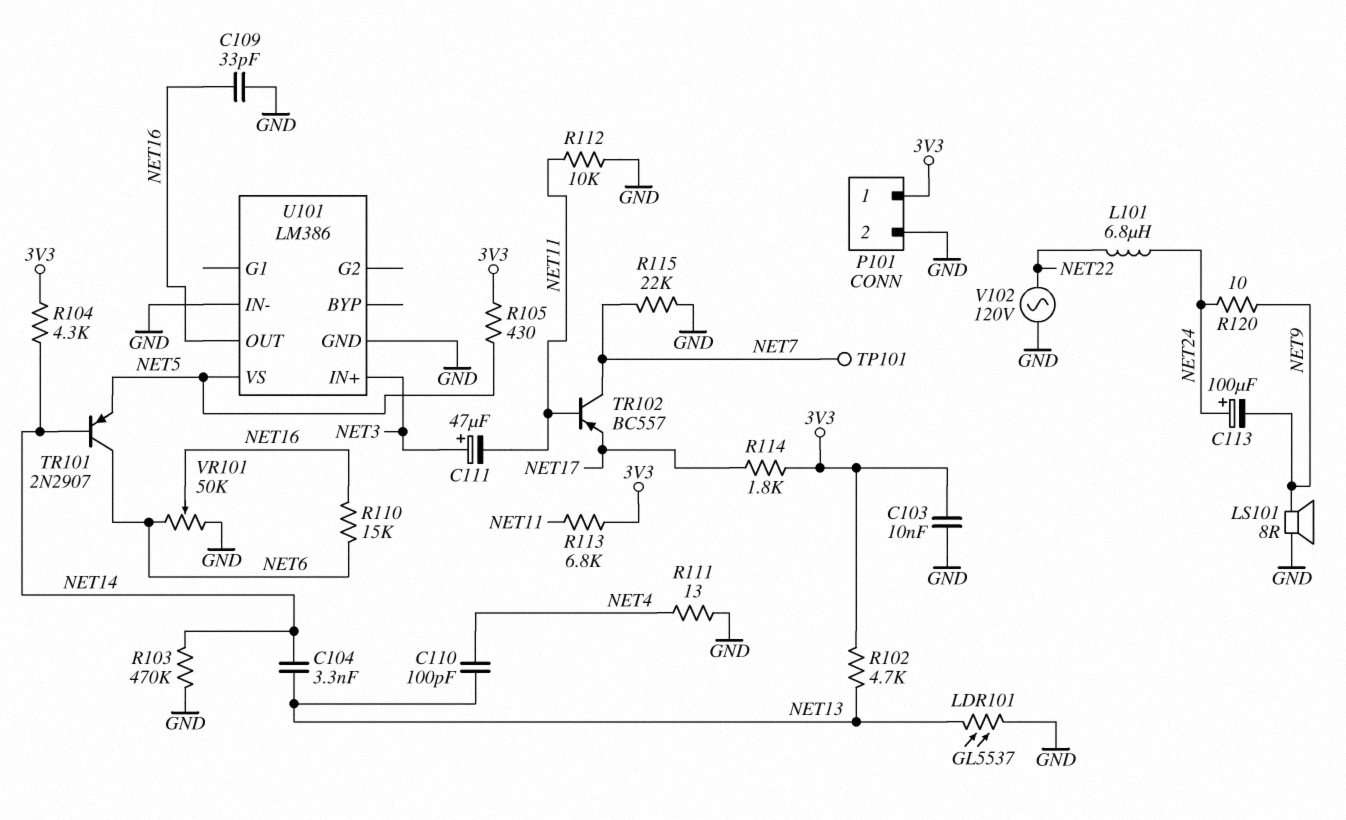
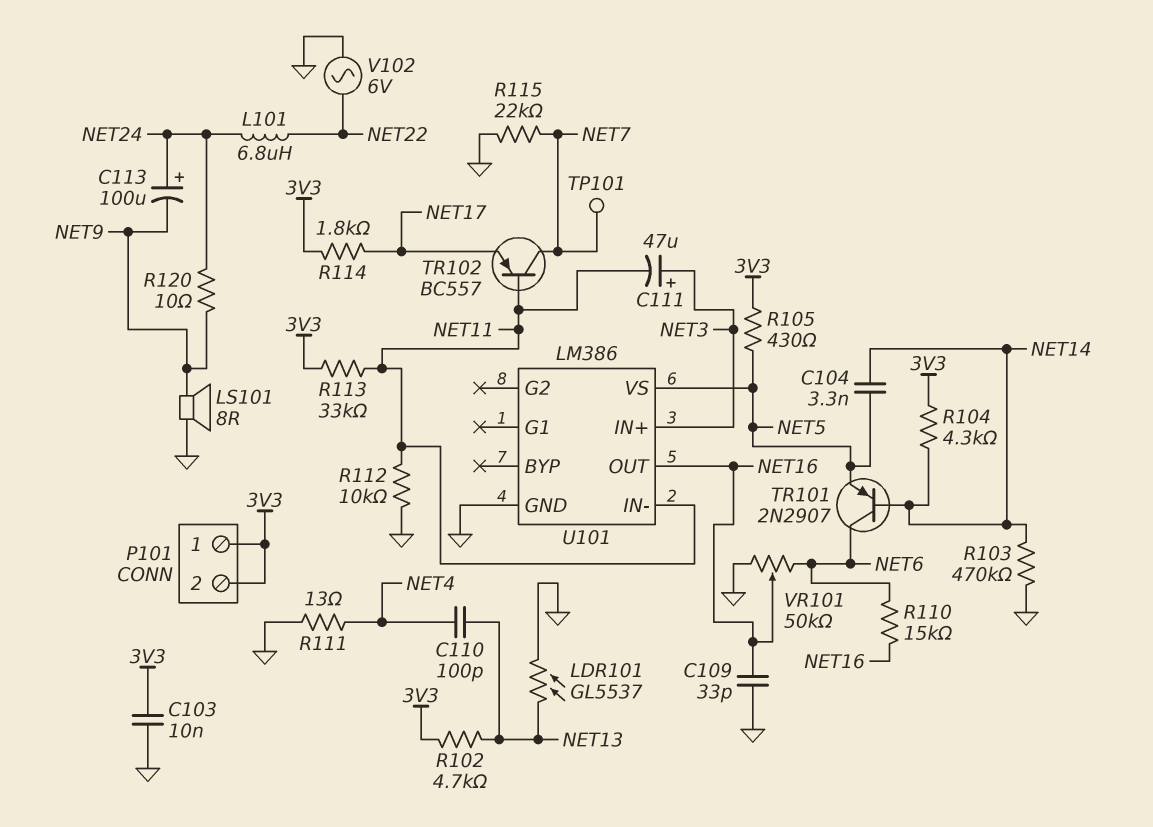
C104: 3.3nF (NET13, NET14) -> 3.3nF (NET5, NET14)
P101 pin 2: GND -> 3V3
R113: 6.8k (3V3, NET11) -> 33k (3V3, NET11)
U101 pin IN-: GND -> NET11
V102: AC 120V (GND, NET22) -> AC 6V (GND, NET22)

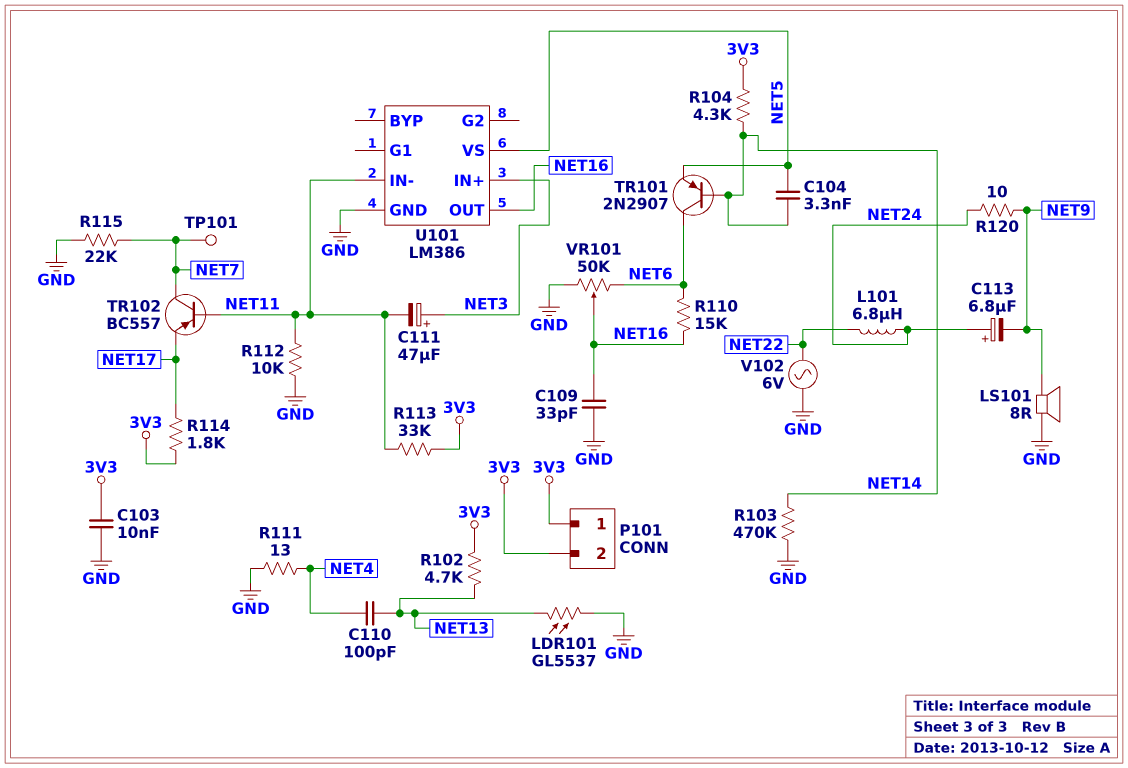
C113: 100uF (plus NET24, minus NET9) -> 6.8uF (plus NET24, minus NET9)
R105: 430 (3V3, NET5) -> none

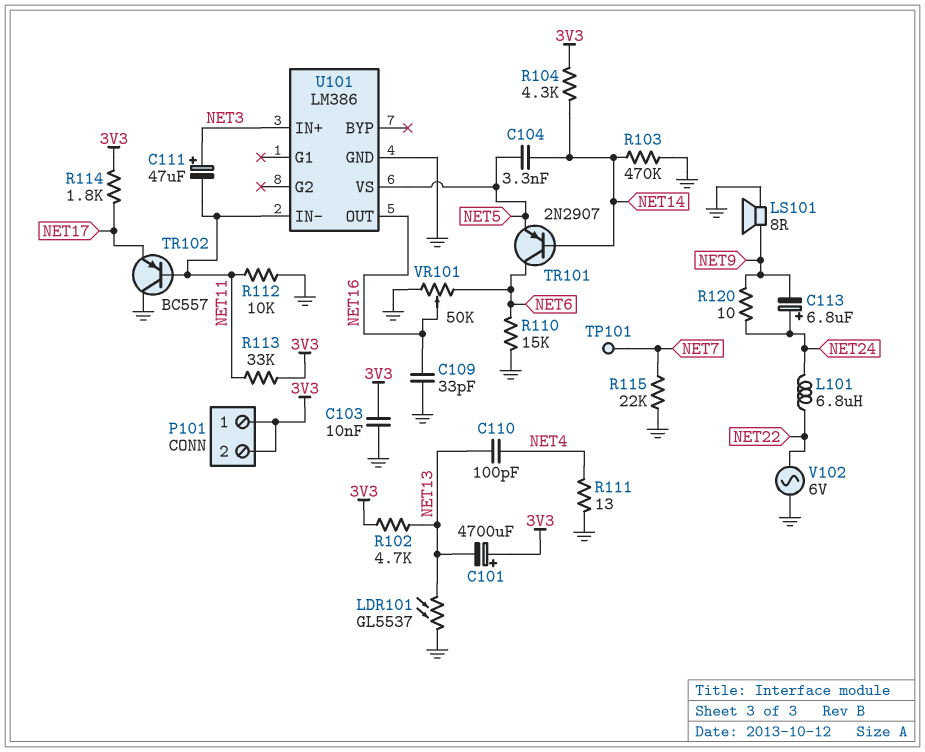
C101: none -> 4700uF (plus 3V3, minus NET13)
R110: 15k (NET6, NET16) -> 15k (GND, NET6)
TR102: PNP BC557 (B NET11, C NET7, E NET17) -> PNP BC557 (B NET11, C GND, E NET17)

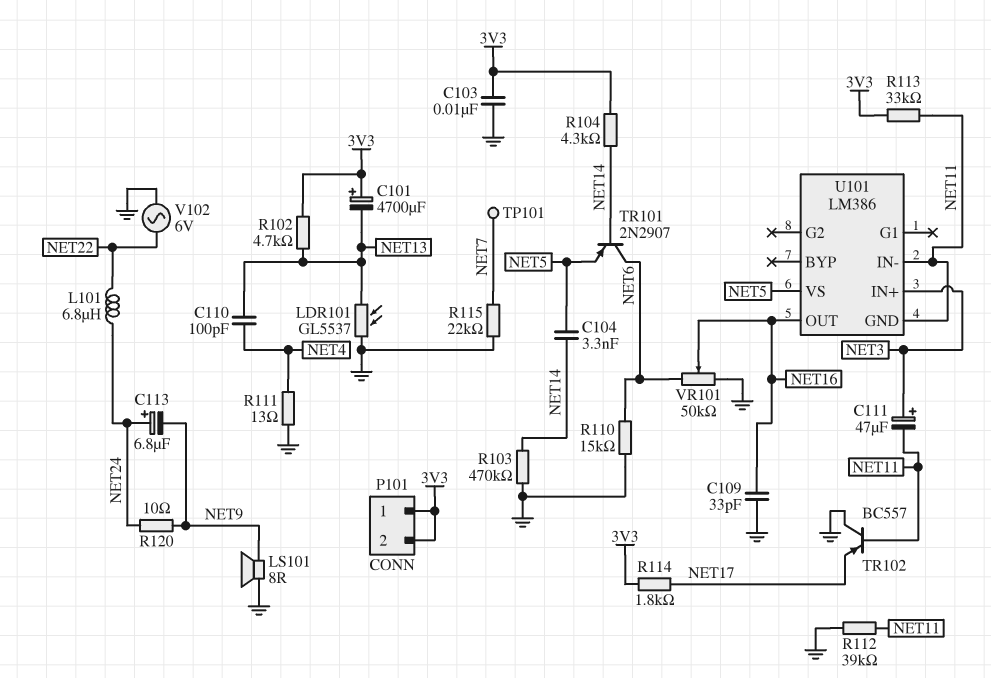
R112: 10k (GND, NET11) -> 39k (GND, NET11)
U101 pin GND: GND -> NET11

